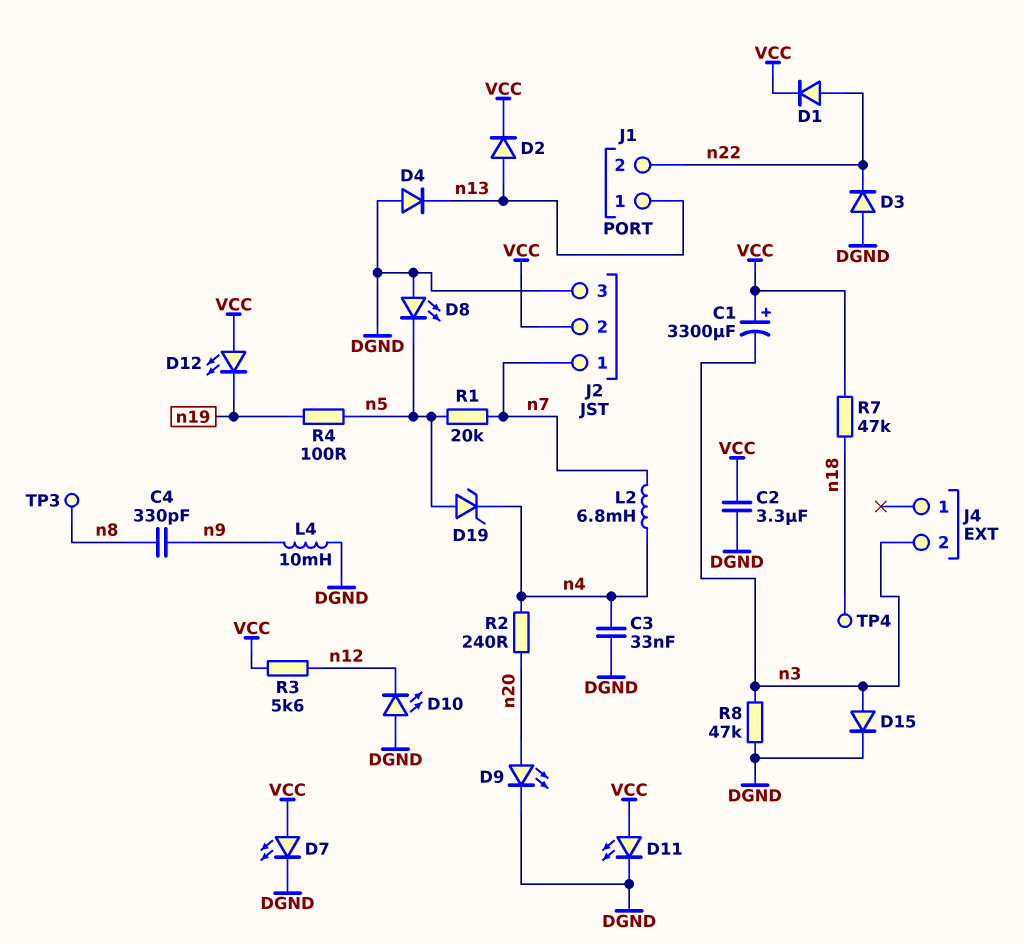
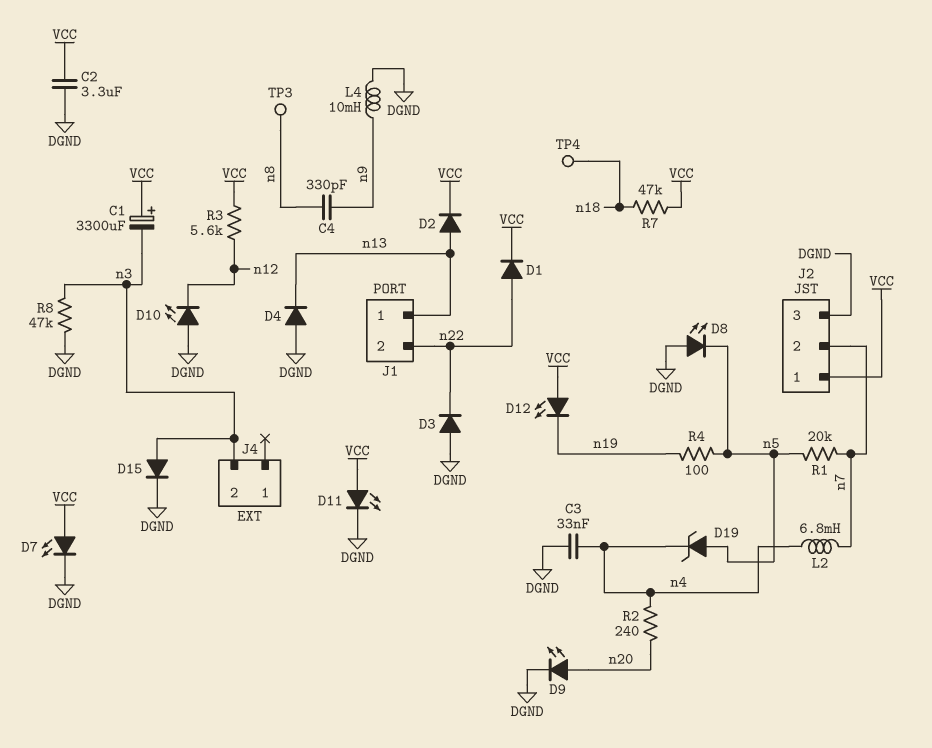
J2 pin 1: n7 -> VCC
J2 pin 2: VCC -> n7

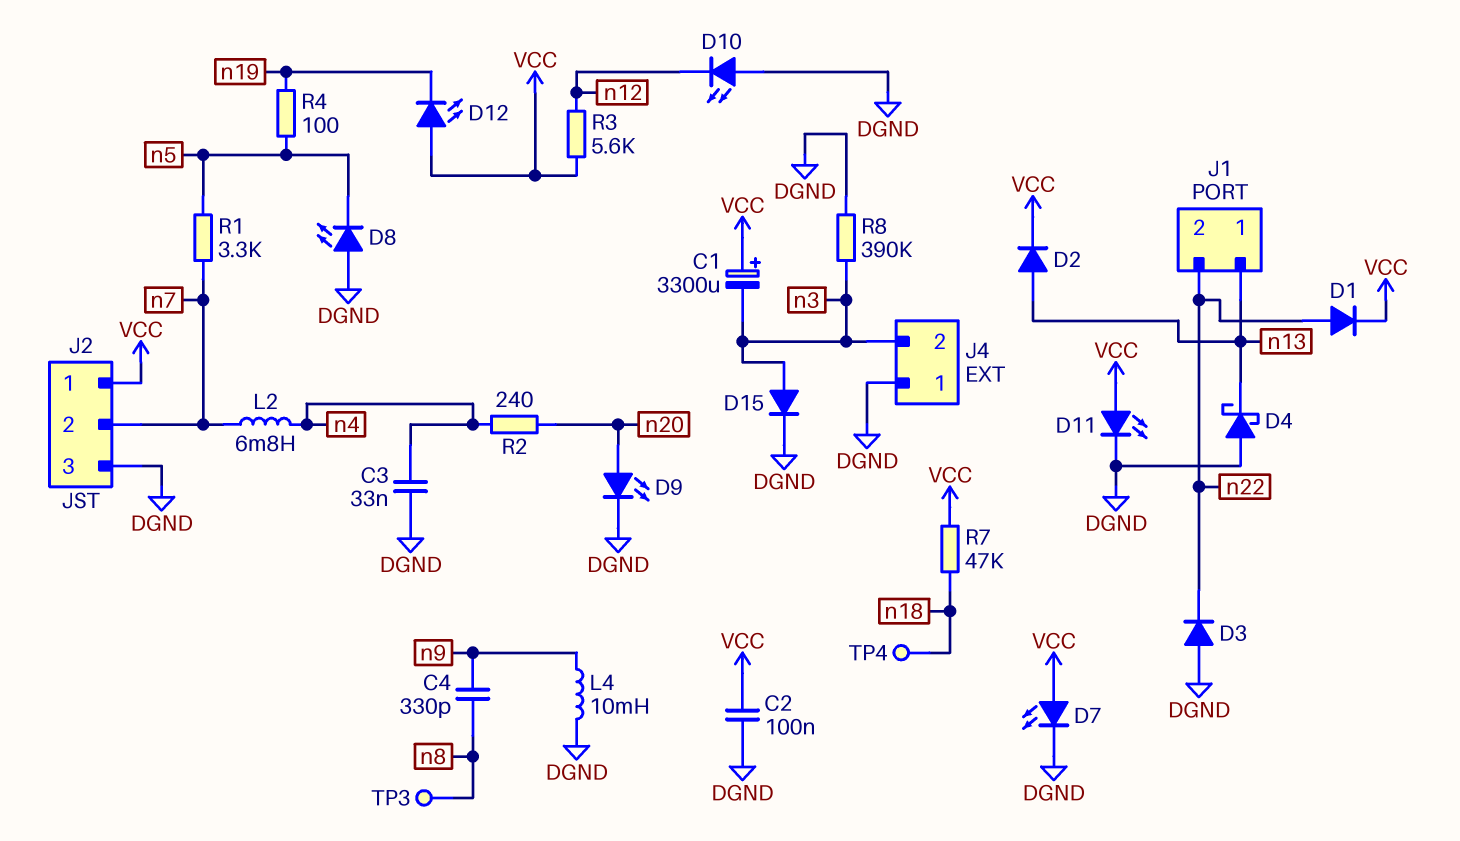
C2: 3.3uF (DGND, VCC) -> 100nF (DGND, VCC)
D4: diode (A DGND, K n13) -> schottky (A DGND, K n13)
D19: zener (A n5, K n4) -> none
J4 pin 1: none -> DGND
R1: 20k (n5, n7) -> 3.3k (n5, n7)
R8: 47k (DGND, n3) -> 390k (DGND, n3)

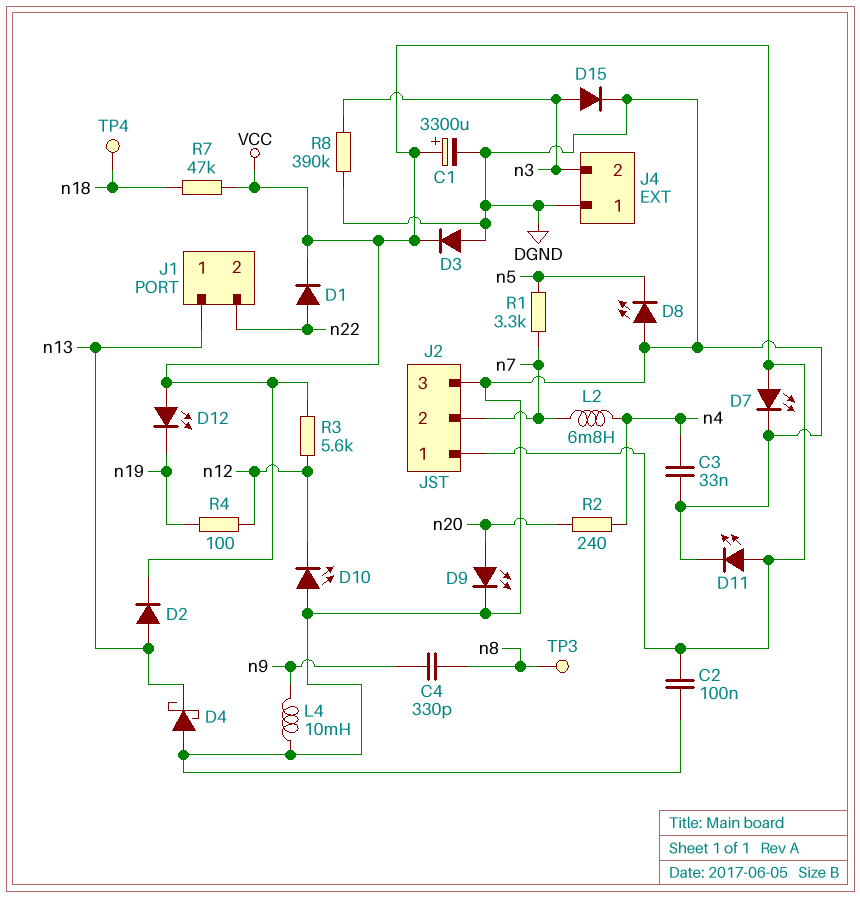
C1: 3300uF (plus VCC, minus n3) -> 3300uF (plus VCC, minus DGND)
D3: diode (A DGND, K n22) -> diode (A DGND, K VCC)
R4: 100 (n5, n19) -> 100 (n12, n19)

